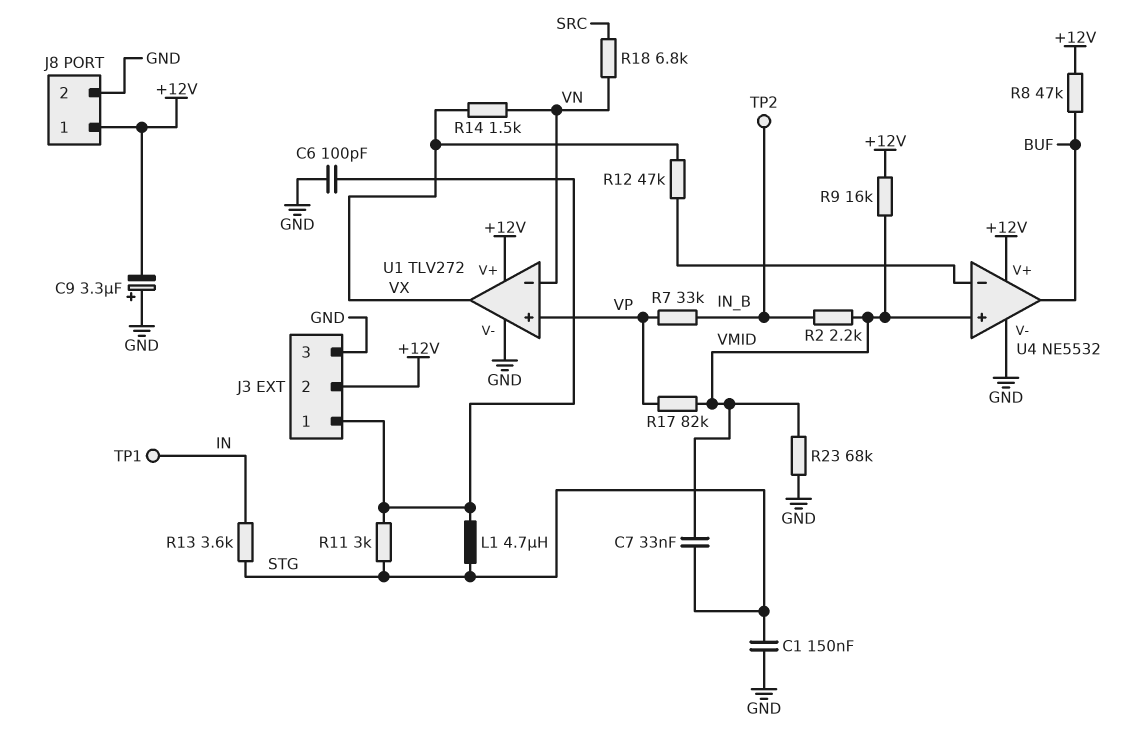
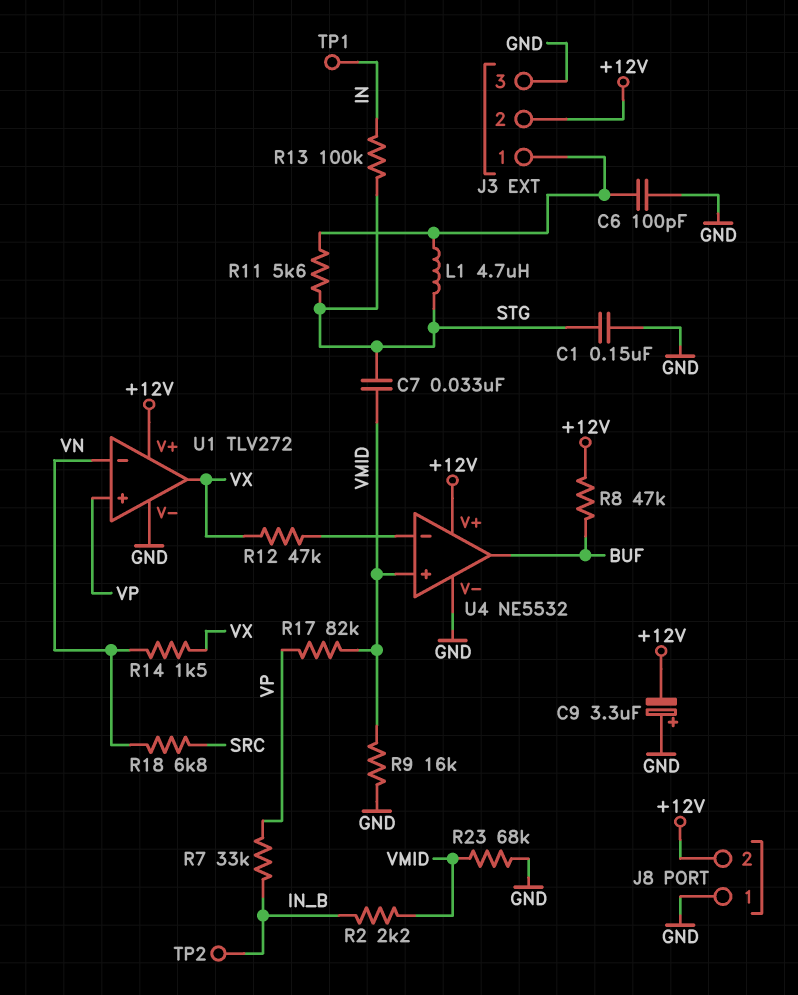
J8 pin 1: +12V -> GND
J8 pin 2: GND -> +12V
R9: 16k (+12V, VMID) -> 16k (GND, VMID)
R11: 3k (J3/1, STG) -> 5.6k (J3/1, STG)
R13: 3.6k (IN, STG) -> 100k (IN, STG)

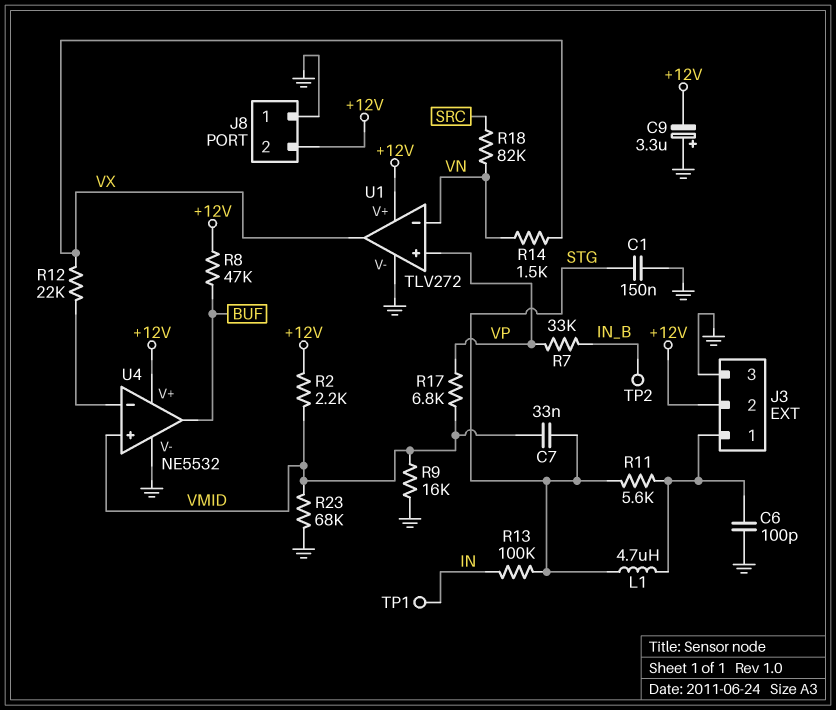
R2: 2.2k (IN_B, VMID) -> 2.2k (+12V, VMID)
R12: 47k (U4/in-, VX) -> 22k (U4/in-, VX)
R17: 82k (VMID, VP) -> 6.8k (VMID, VP)
R18: 6.8k (SRC, VN) -> 82k (SRC, VN)

